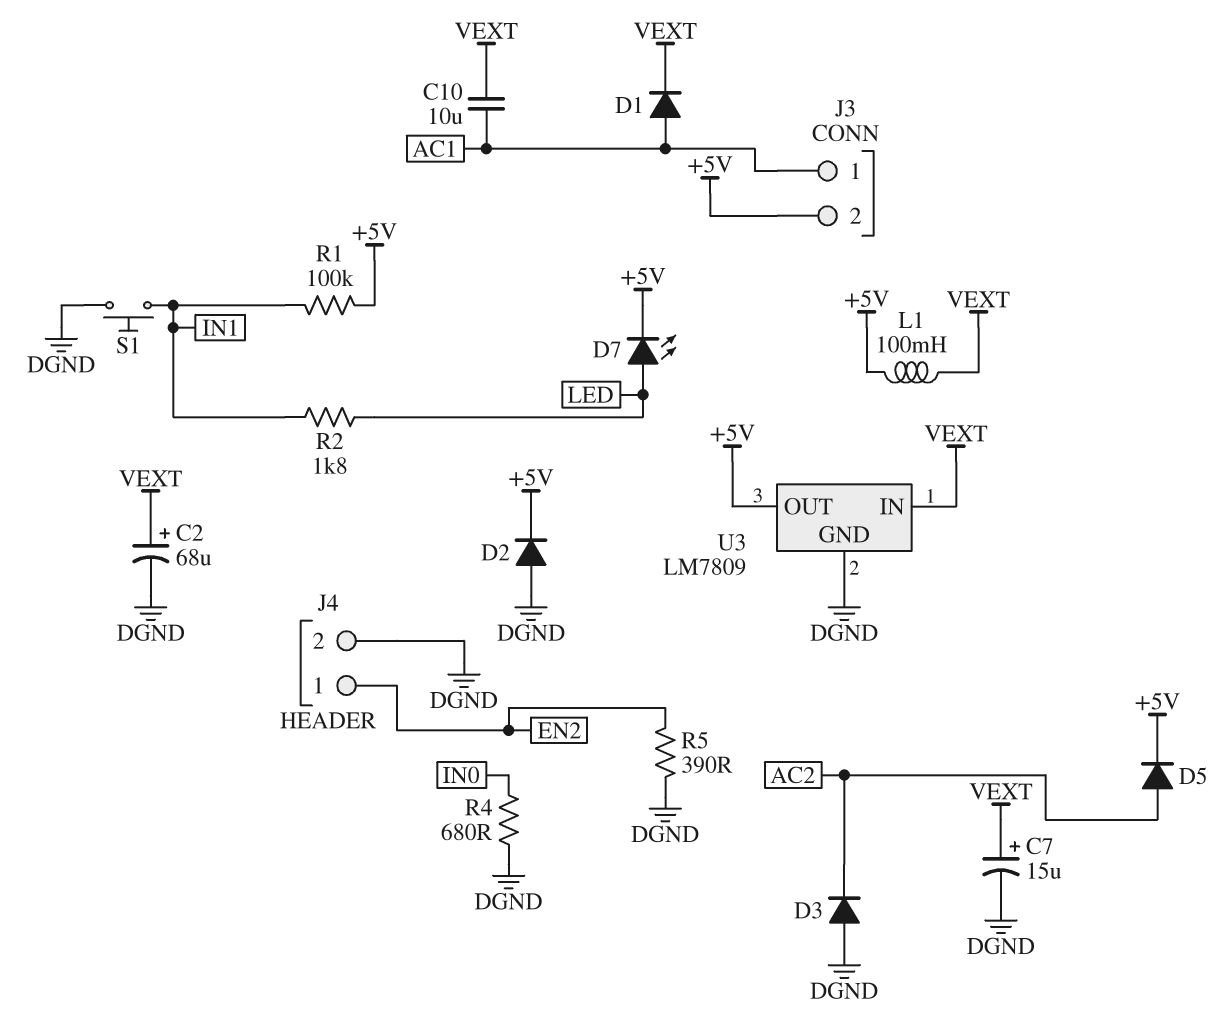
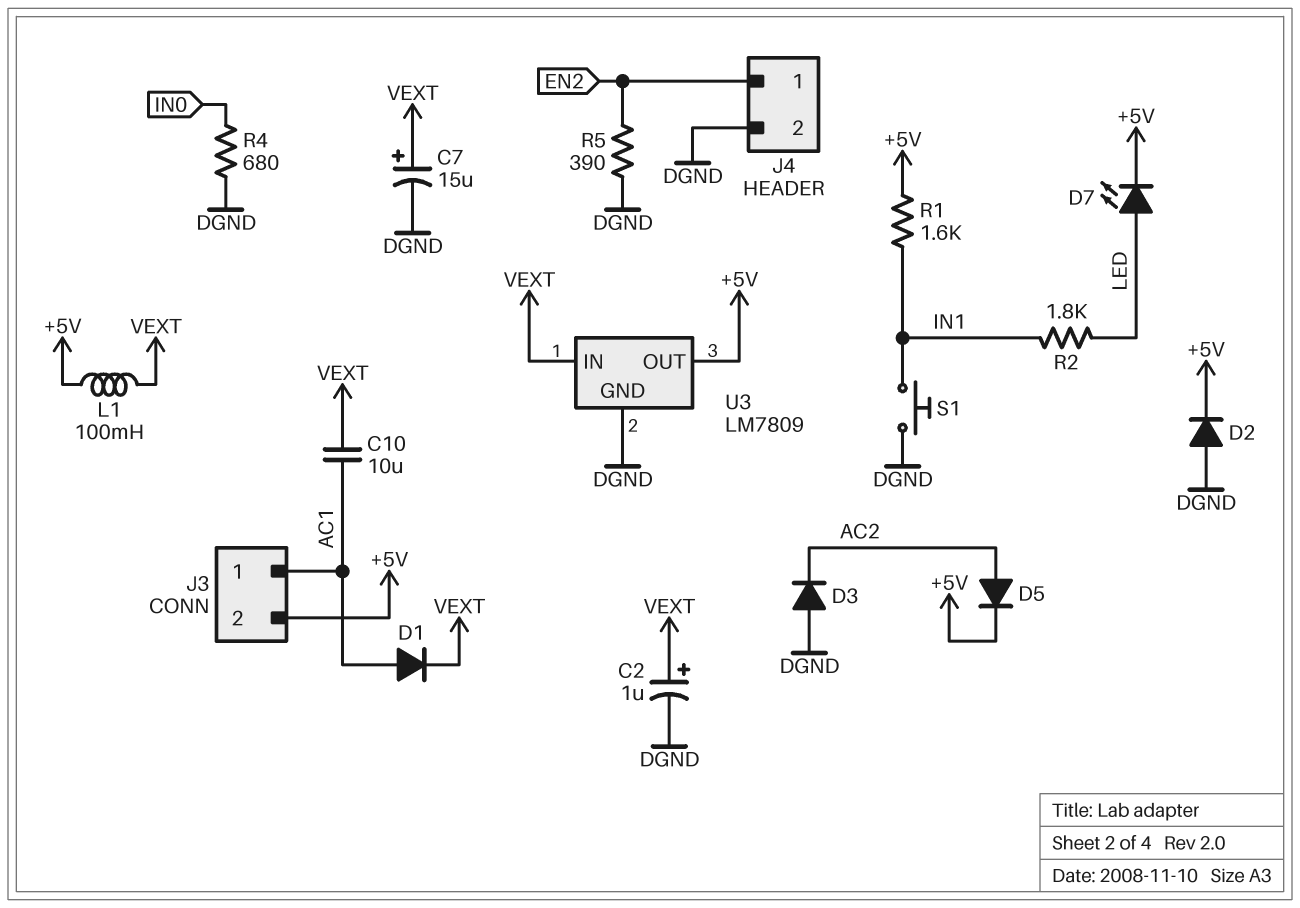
C2: 68uF (plus VEXT, minus DGND) -> 1uF (plus VEXT, minus DGND)
R1: 100k (+5V, IN1) -> 1.6k (+5V, IN1)

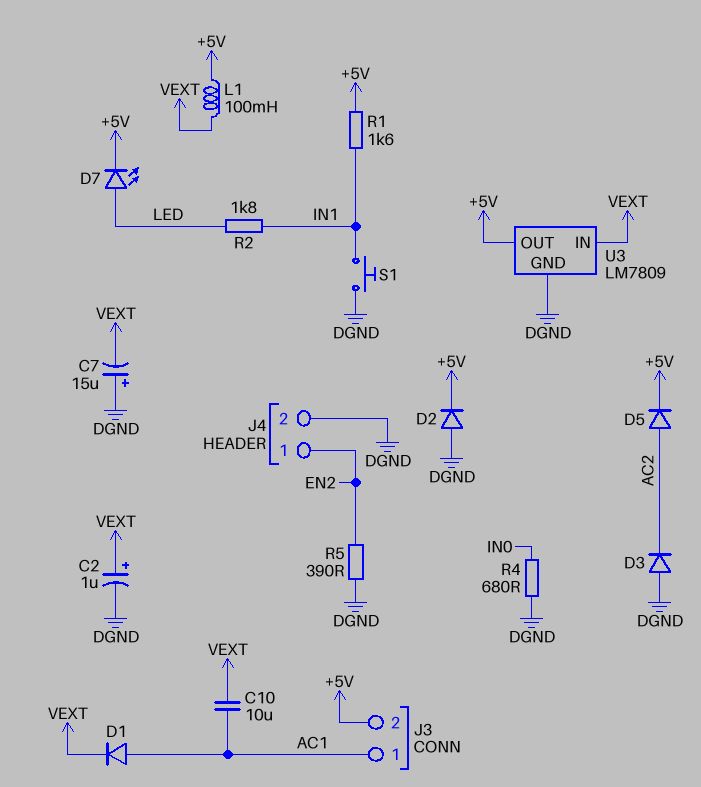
C7: 15uF (plus VEXT, minus DGND) -> 15uF (plus DGND, minus VEXT)

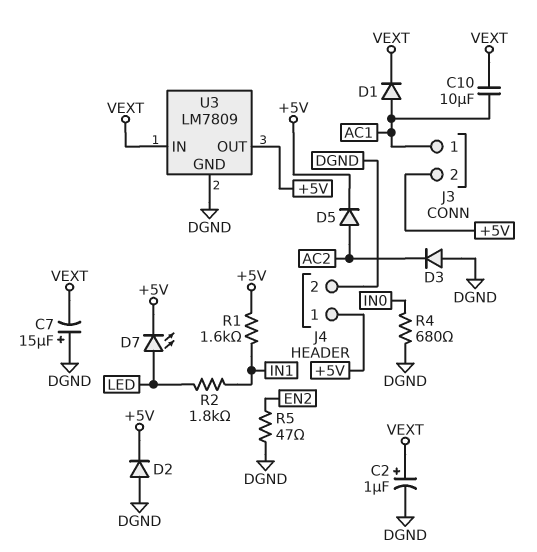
J4 pin 1: EN2 -> +5V
L1: 100mH (+5V, VEXT) -> none
R5: 390 (DGND, EN2) -> 47 (DGND, EN2)
S1: button (DGND, IN1) -> none

